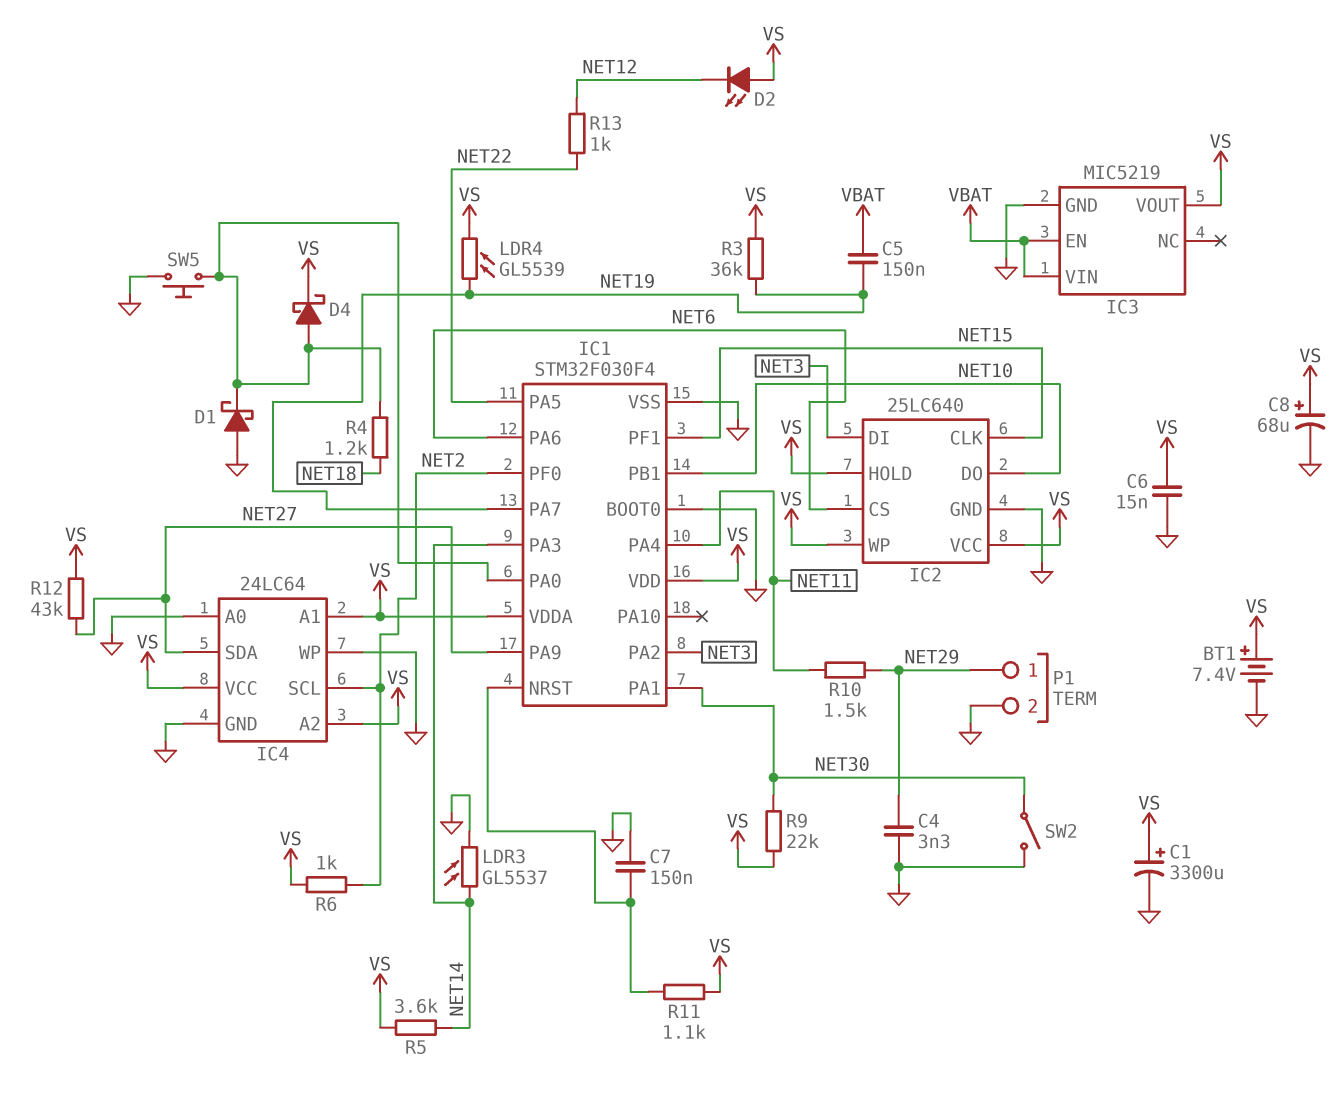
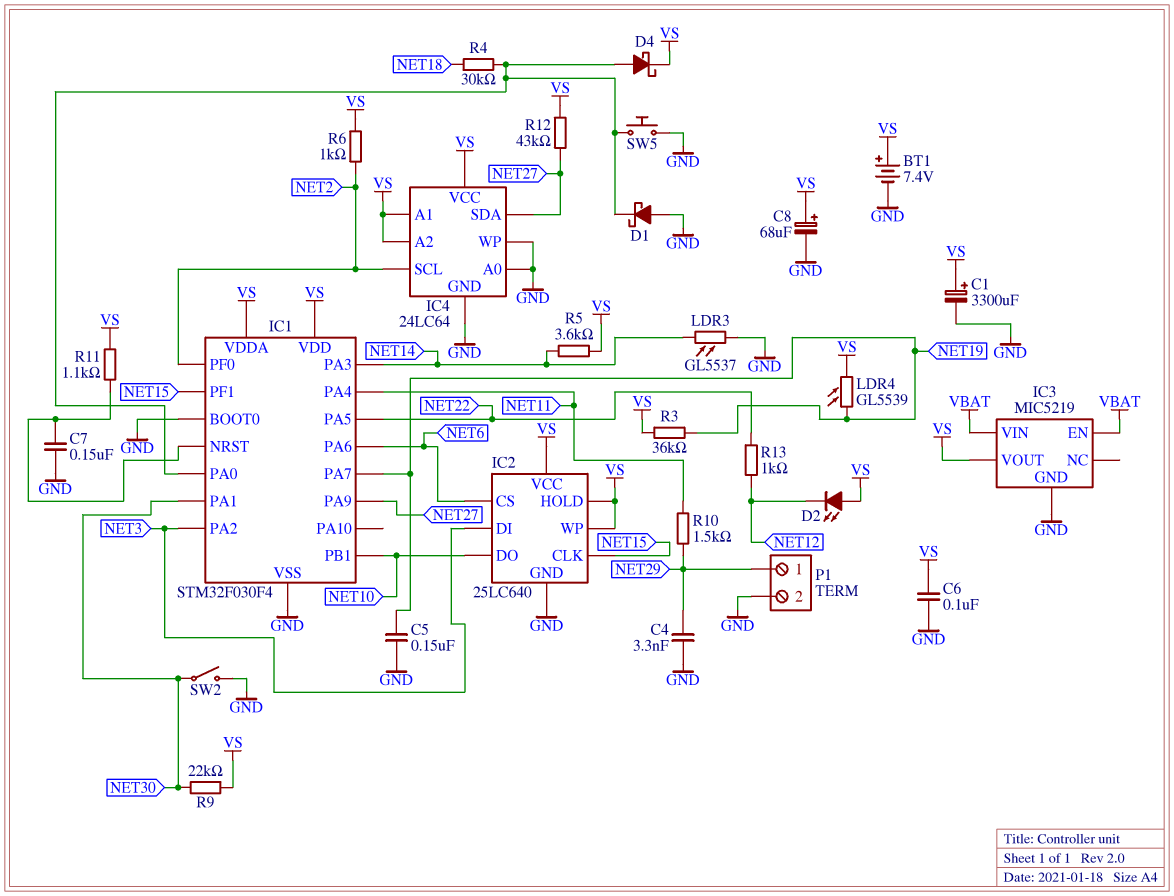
C5: 150nF (NET19, VBAT) -> 150nF (GND, NET19)
C6: 15nF (GND, VS) -> 100nF (GND, VS)
R4: 1.2k (IC1/PA0, NET18) -> 30k (IC1/PA0, NET18)

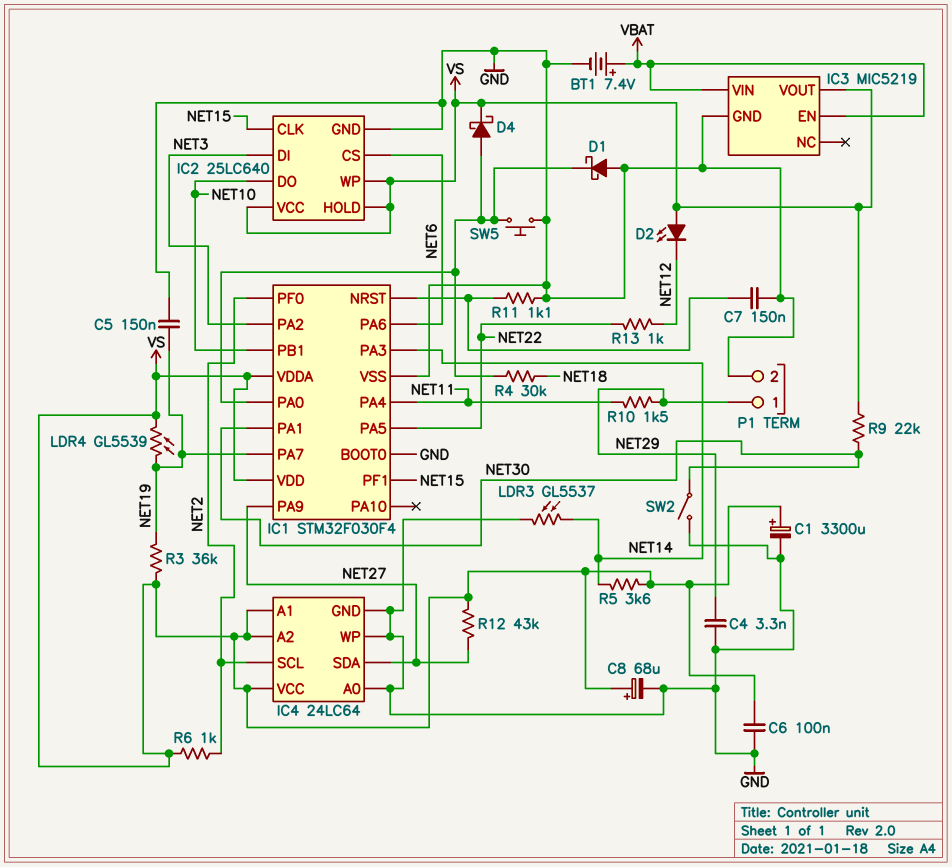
BT1: 7.4V (plus VS, minus GND) -> 7.4V (plus VBAT, minus GND)
R11: 1.1k (IC1/NRST, VS) -> 1.1k (GND, IC1/NRST)

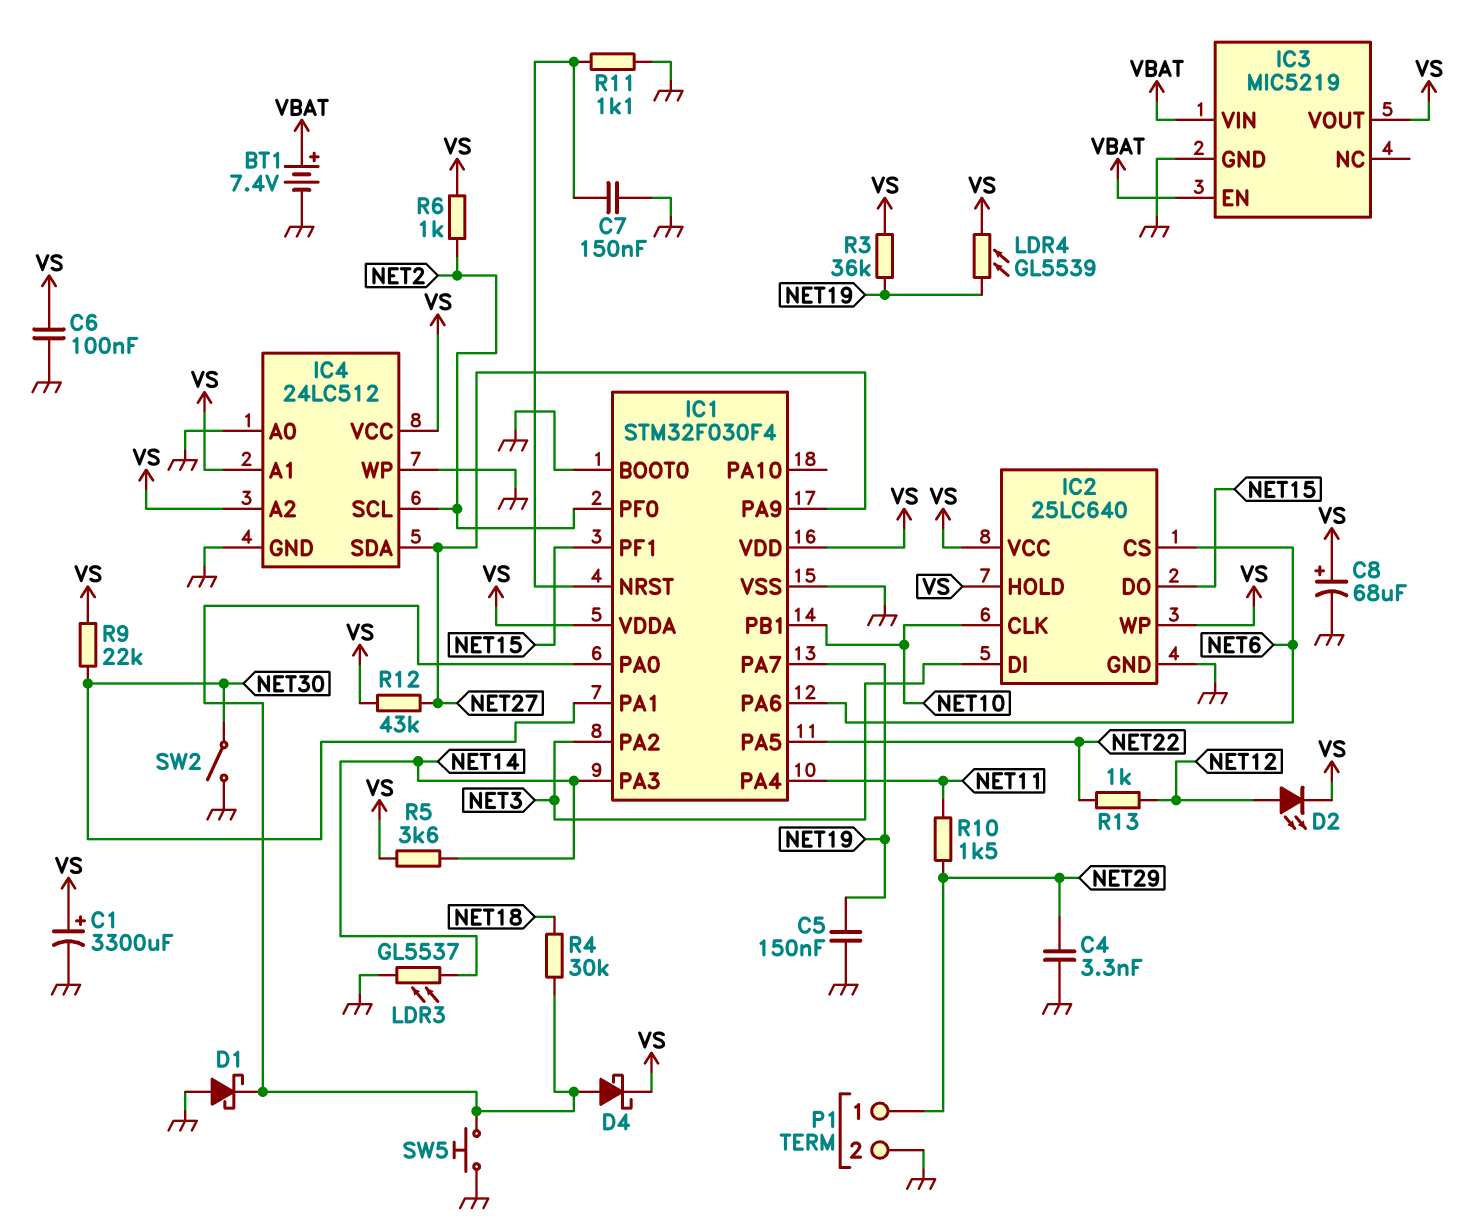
D2: LED (A VS, K NET12) -> LED (A NET12, K VS)
IC2 pin CLK: NET15 -> NET10
IC2 pin DO: NET10 -> NET15
IC4: 24LC64 -> 24LC512

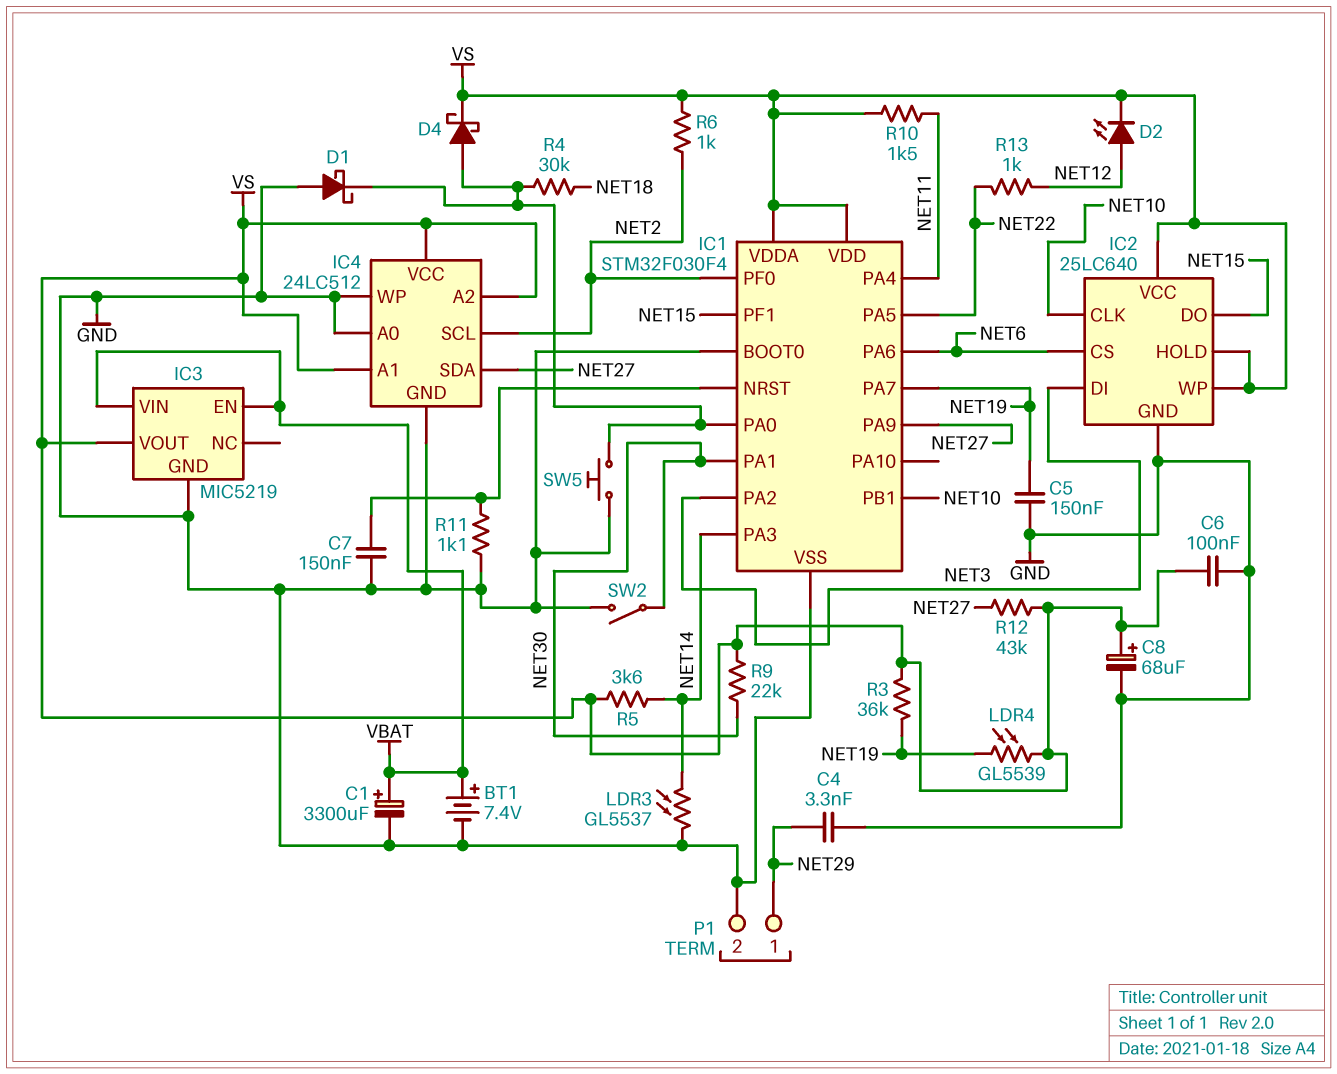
C1: 3300uF (plus VS, minus GND) -> 3300uF (plus VBAT, minus GND)
R10: 1.5k (NET11, NET29) -> 1.5k (NET11, VS)

